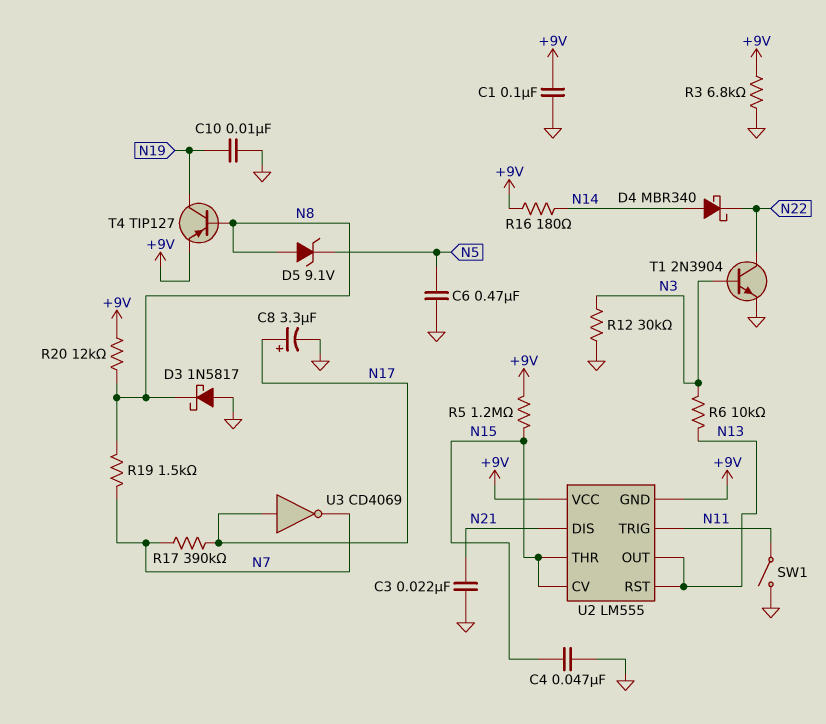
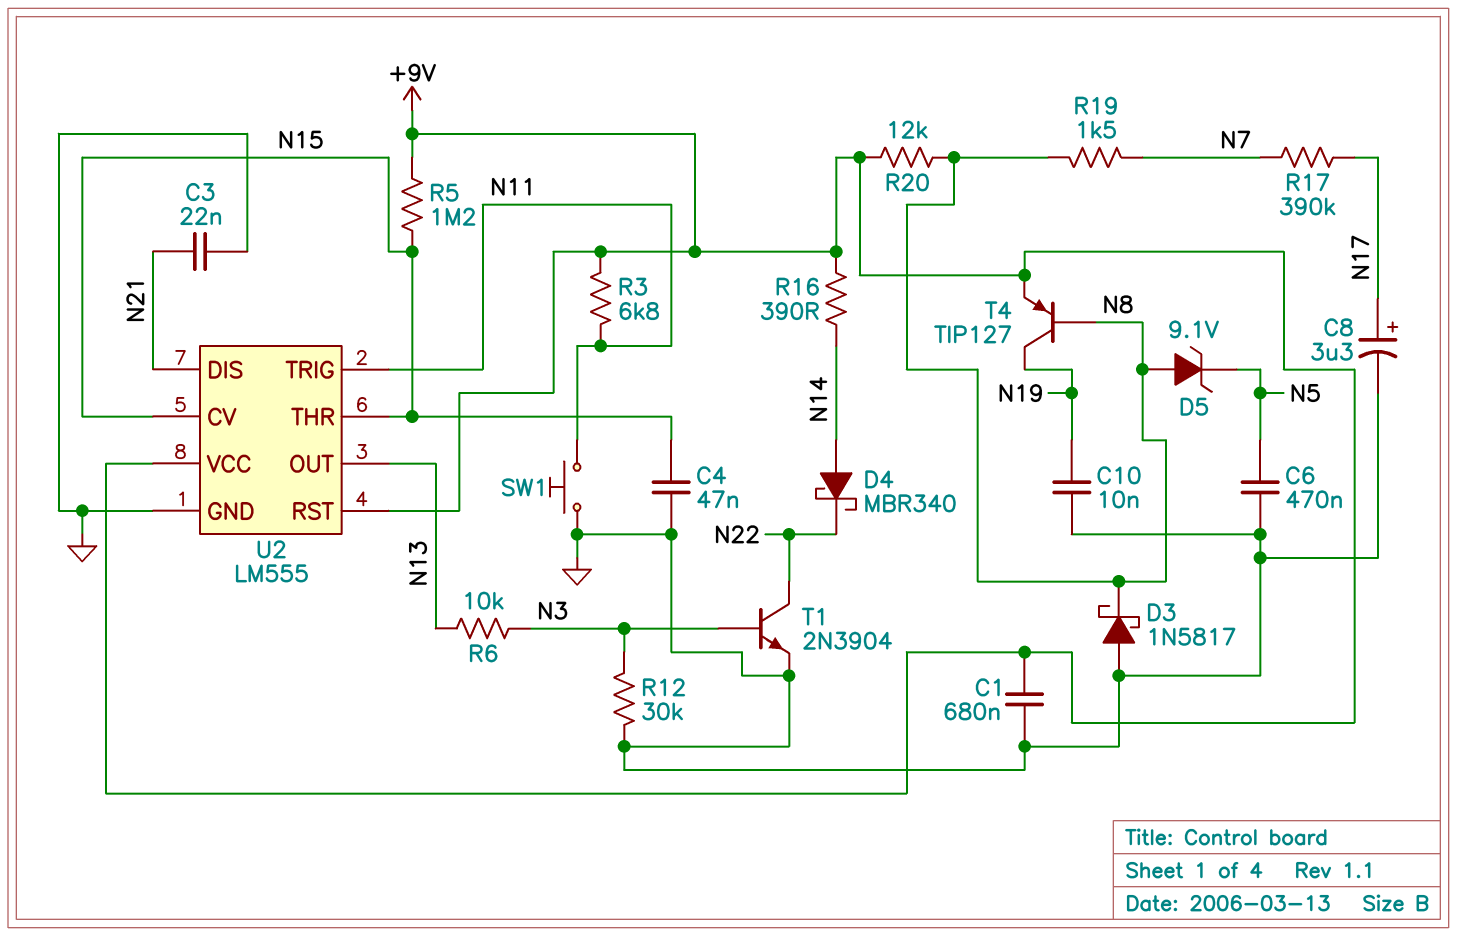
C1: 100nF (+9V, GND) -> 680nF (+9V, GND)
R3: 6.8k (+9V, GND) -> 6.8k (+9V, N11)
R16: 180 (+9V, N14) -> 390 (+9V, N14)
SW1: switch (GND, N11) -> button (GND, N11)
U2 pin GND: +9V -> GND
U2 pin RST: N13 -> +9V
U3: NOT CD4069 (in N17, out N7) -> none

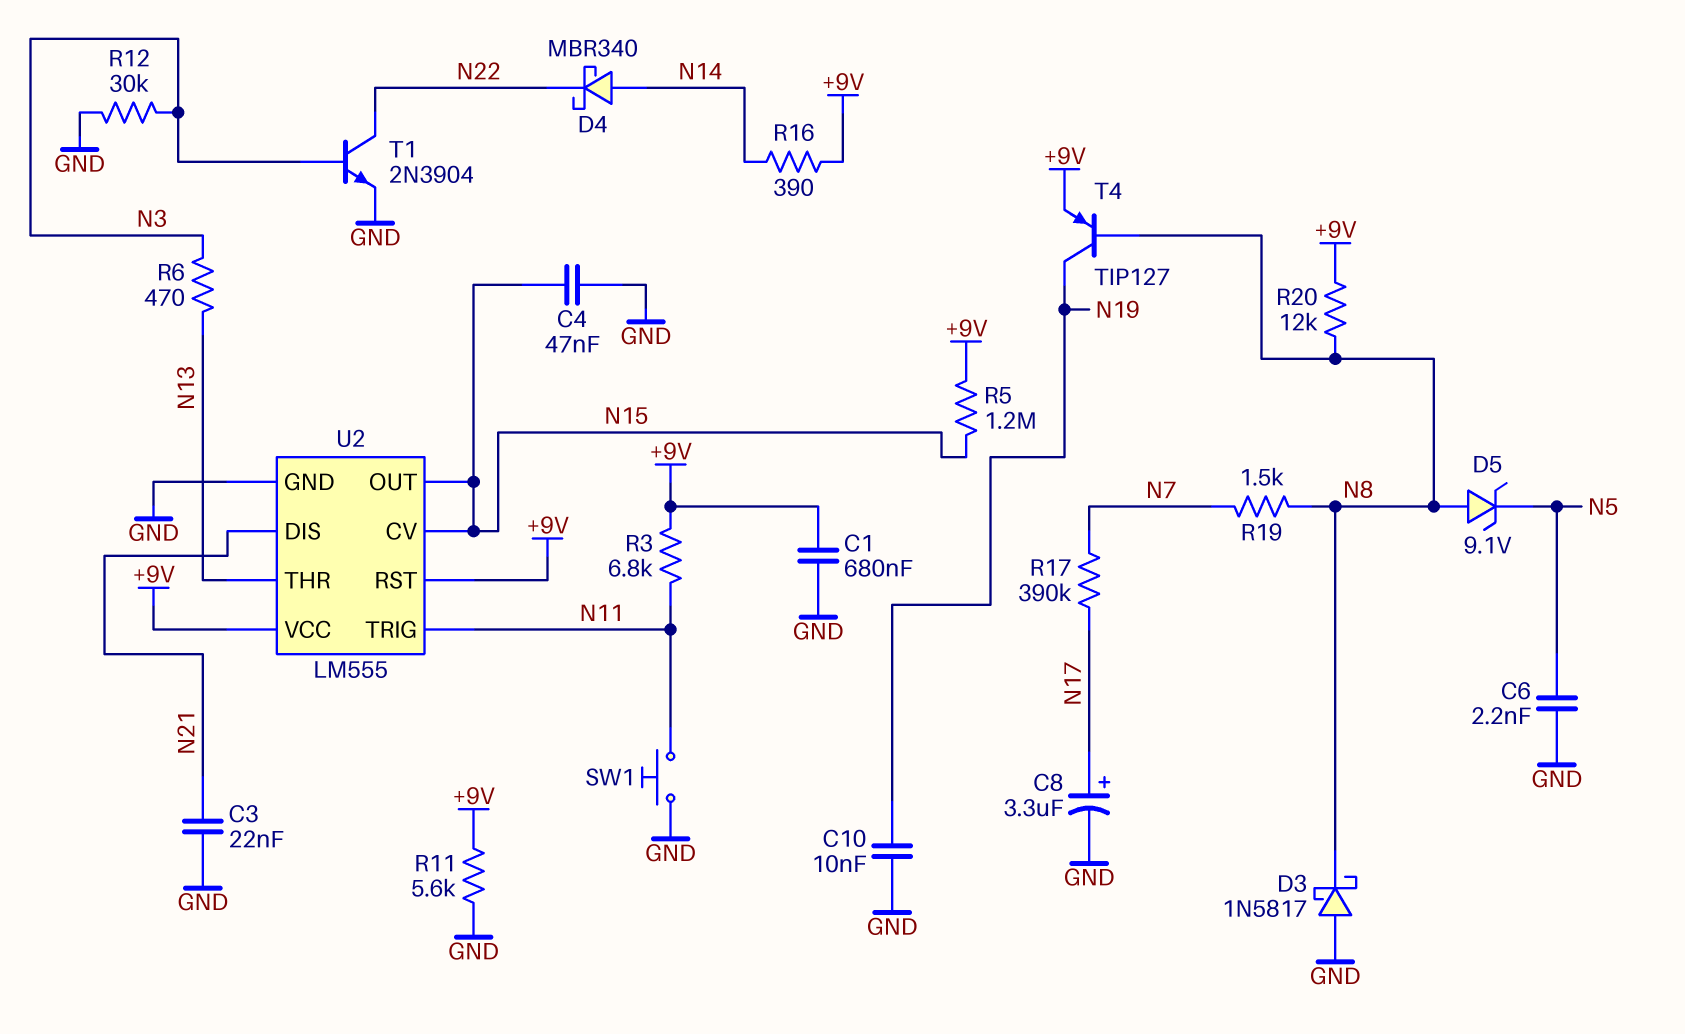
C6: 470nF (GND, N5) -> 2.2nF (GND, N5)
R6: 10k (N3, N13) -> 470 (N3, N13)
R11: none -> 5.6k (+9V, GND)
U2 pin OUT: N13 -> N15
U2 pin THR: N15 -> N13

